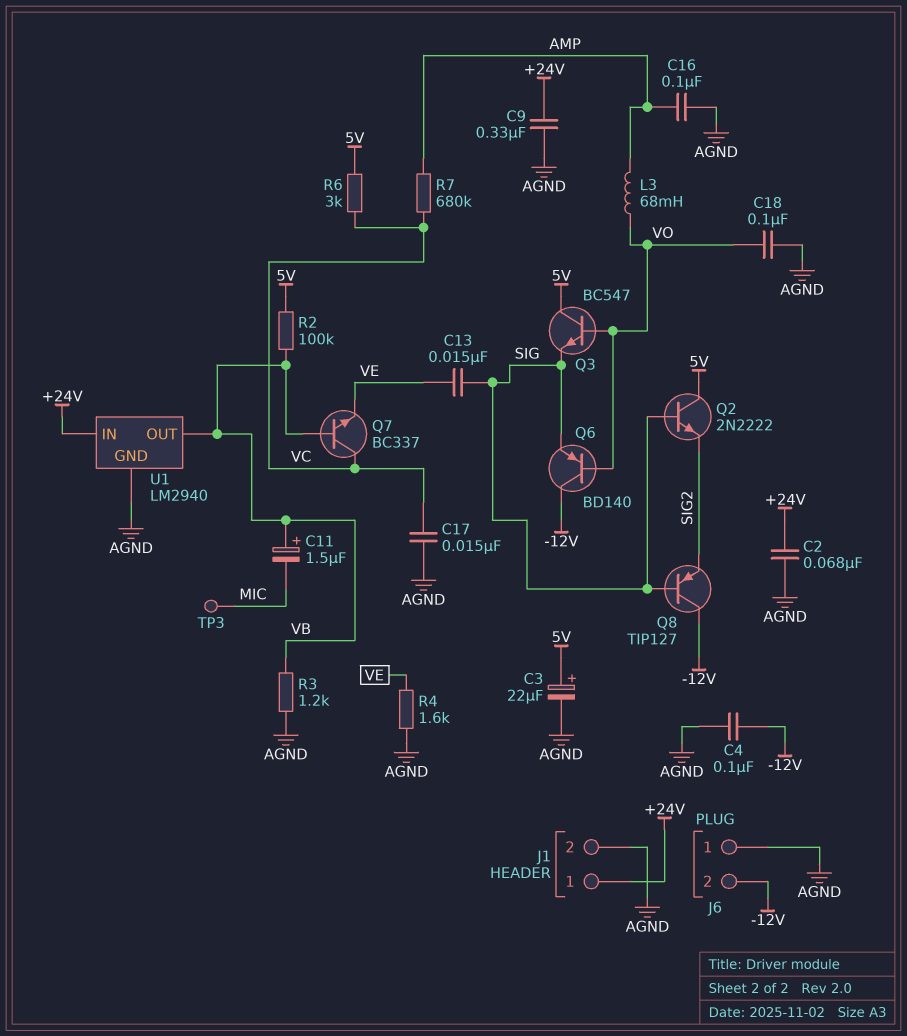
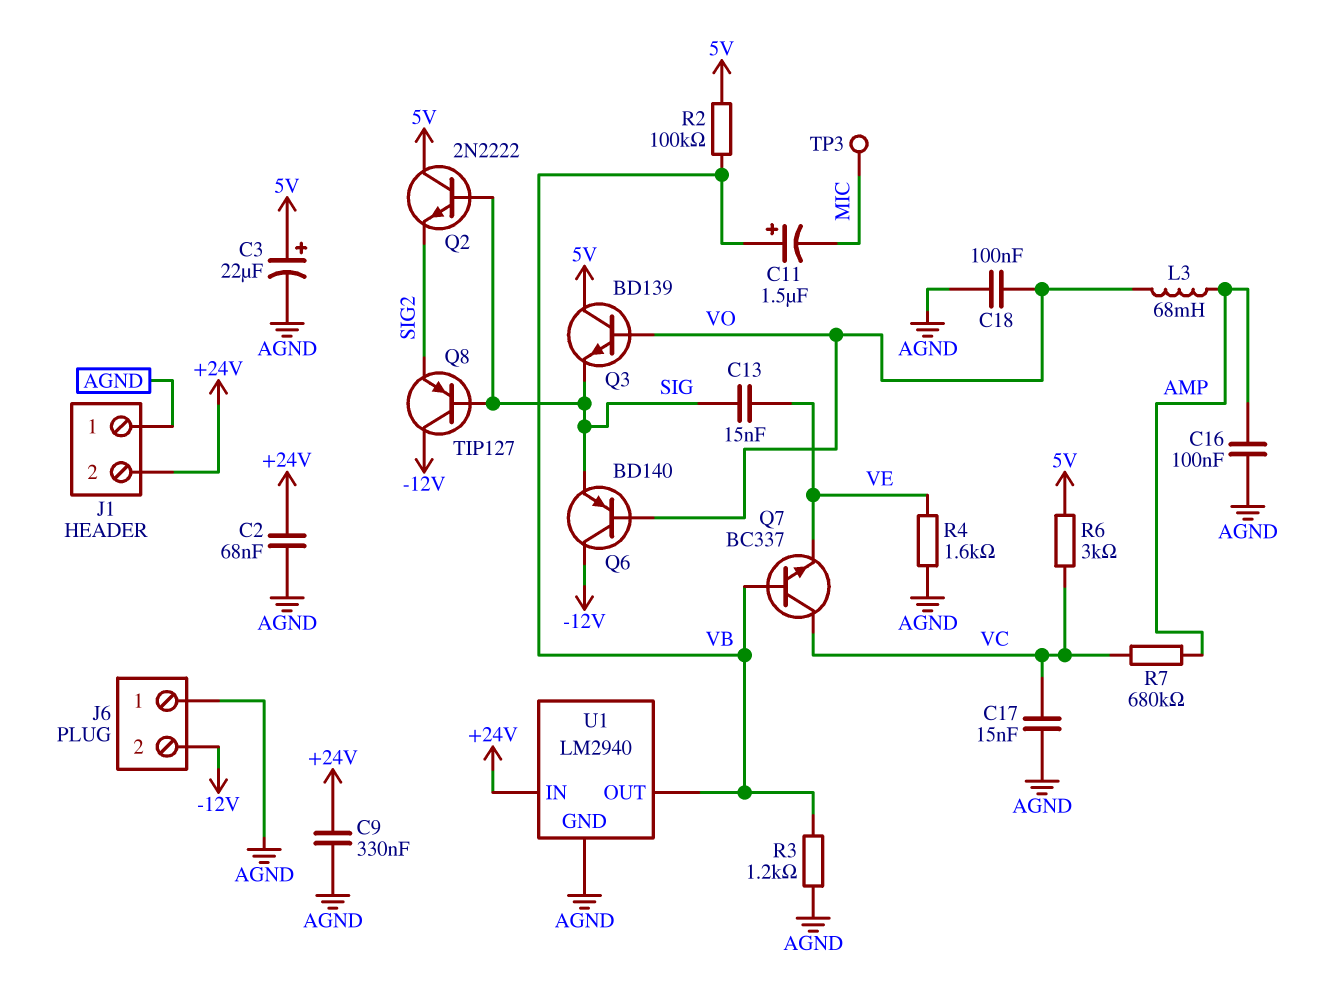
C4: 100nF (-12V, AGND) -> none
J1 pin 1: +24V -> AGND
J1 pin 2: AGND -> +24V
Q3: NPN BC547 (B VO, C 5V, E SIG) -> NPN BD139 (B VO, C 5V, E SIG)

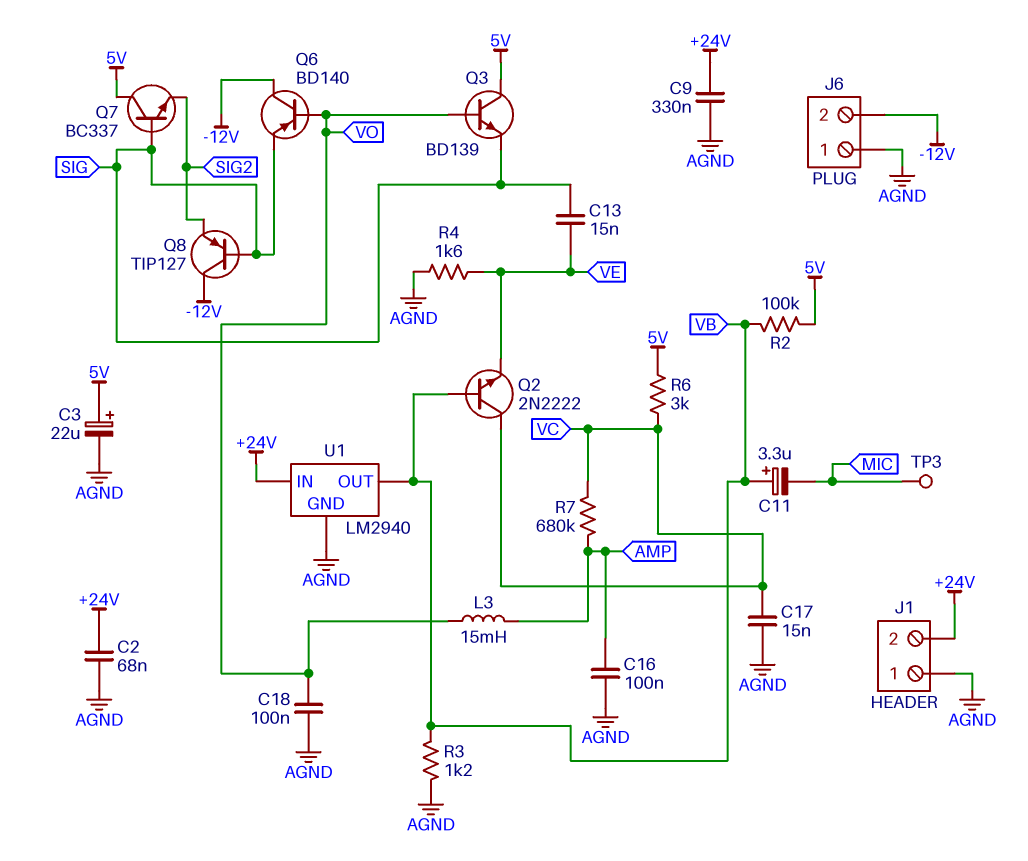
C11: 1.5uF (plus VB, minus MIC) -> 3.3uF (plus VB, minus MIC)
L3: 68mH (AMP, VO) -> 15mH (AMP, VO)
Q2: NPN 2N2222 (B SIG, C 5V, E SIG2) -> NPN 2N2222 (B VB, C VC, E VE)
Q7: NPN BC337 (B VB, C VC, E VE) -> NPN BC337 (B SIG, C 5V, E SIG2)

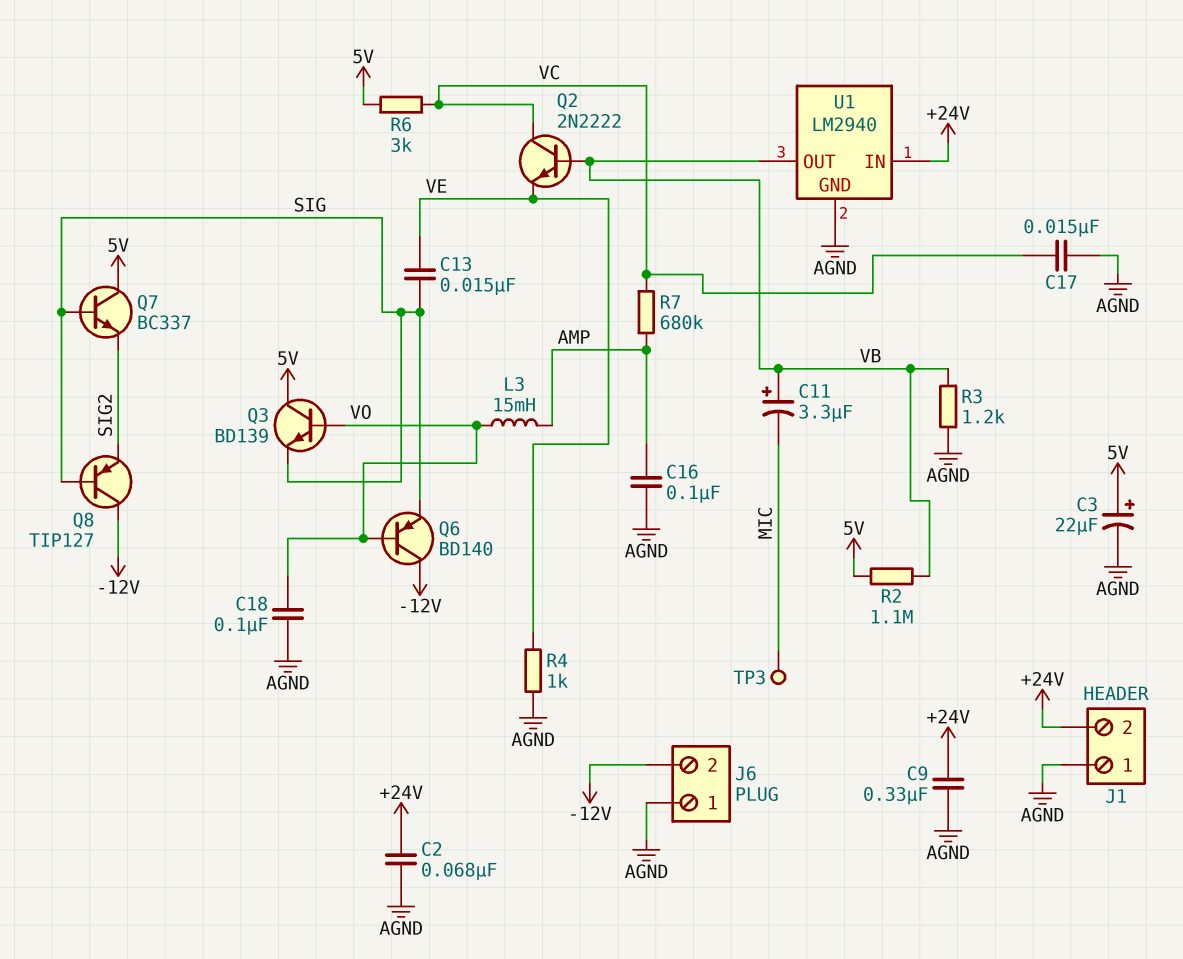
R2: 100k (5V, VB) -> 1.1M (5V, VB)
R4: 1.6k (AGND, VE) -> 1k (AGND, VE)

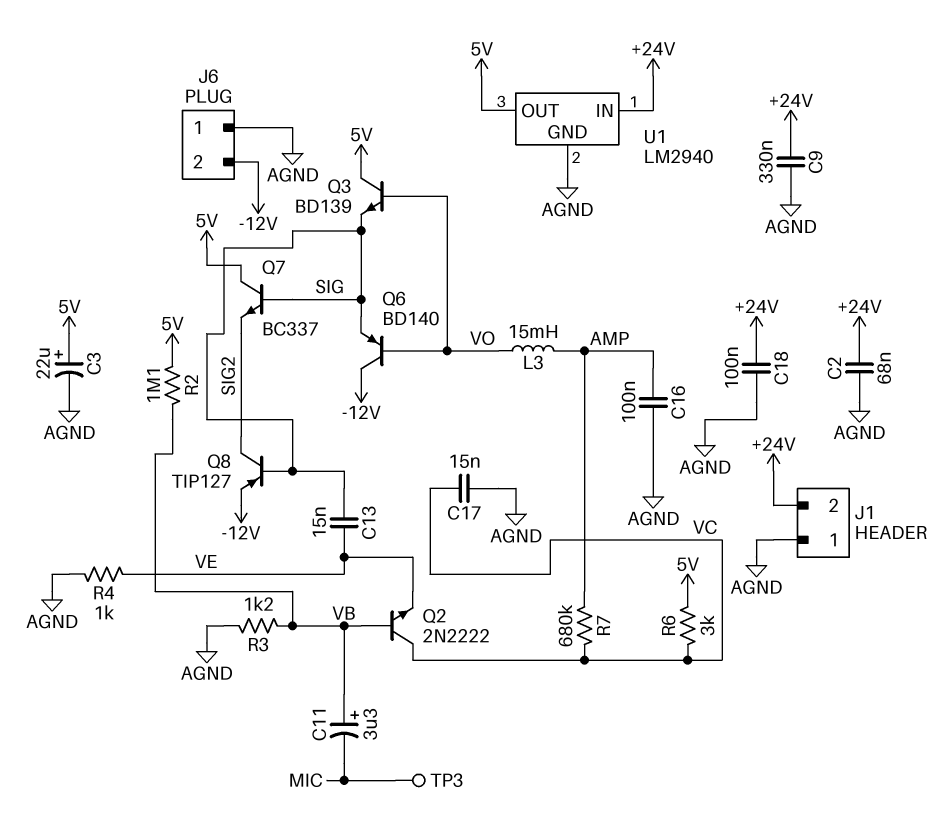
C18: 100nF (AGND, VO) -> 100nF (+24V, AGND)
Q8: PNP TIP127 (B SIG, C -12V, E SIG2) -> PNP TIP127 (B SIG, C SIG2, E -12V)
U1 pin OUT: VB -> 5V

